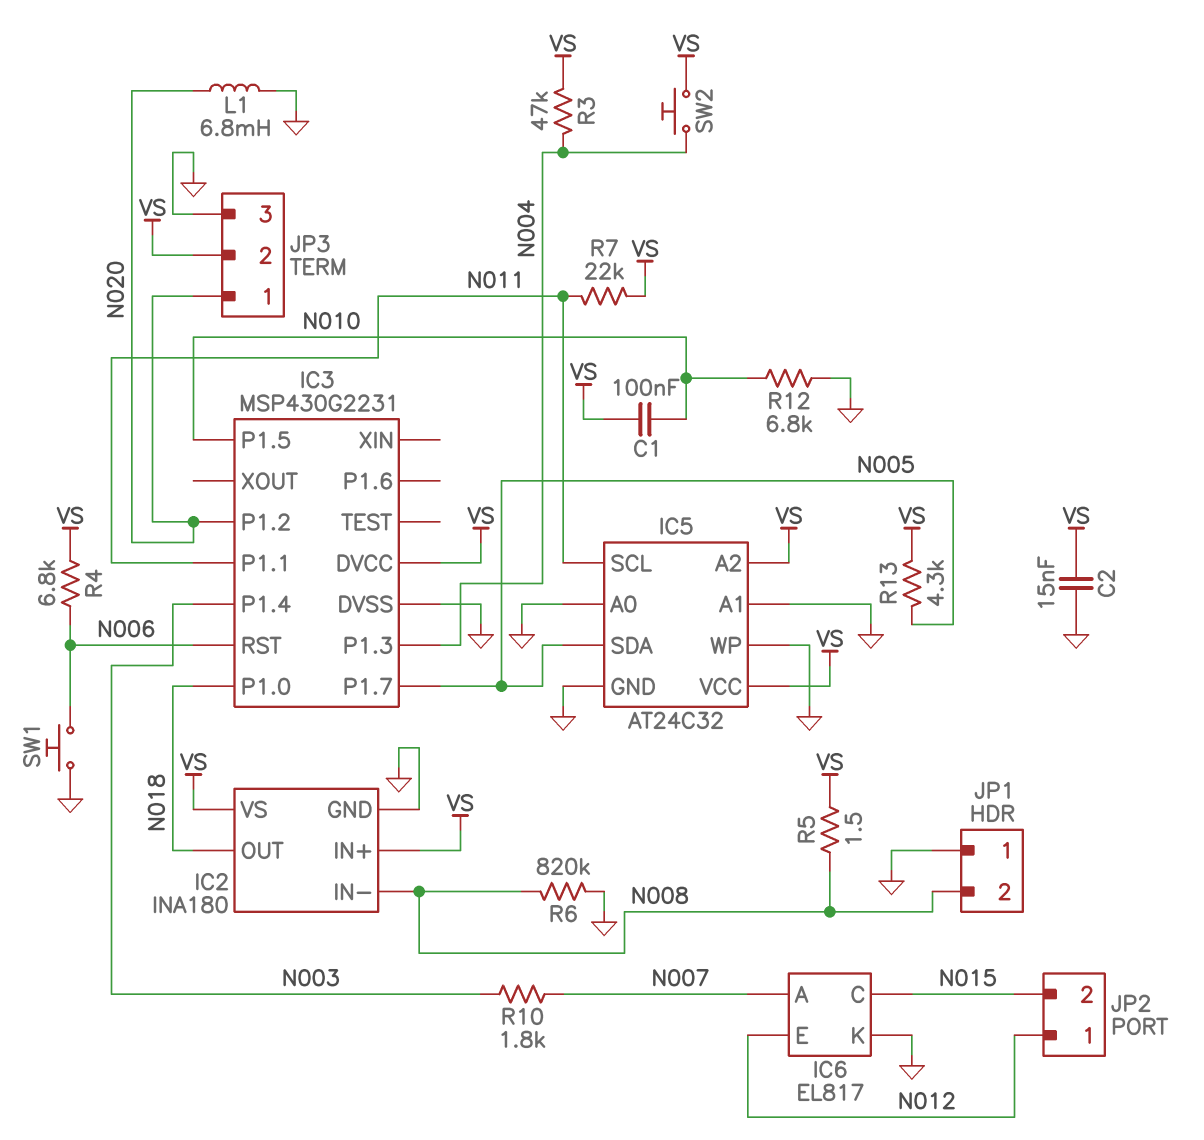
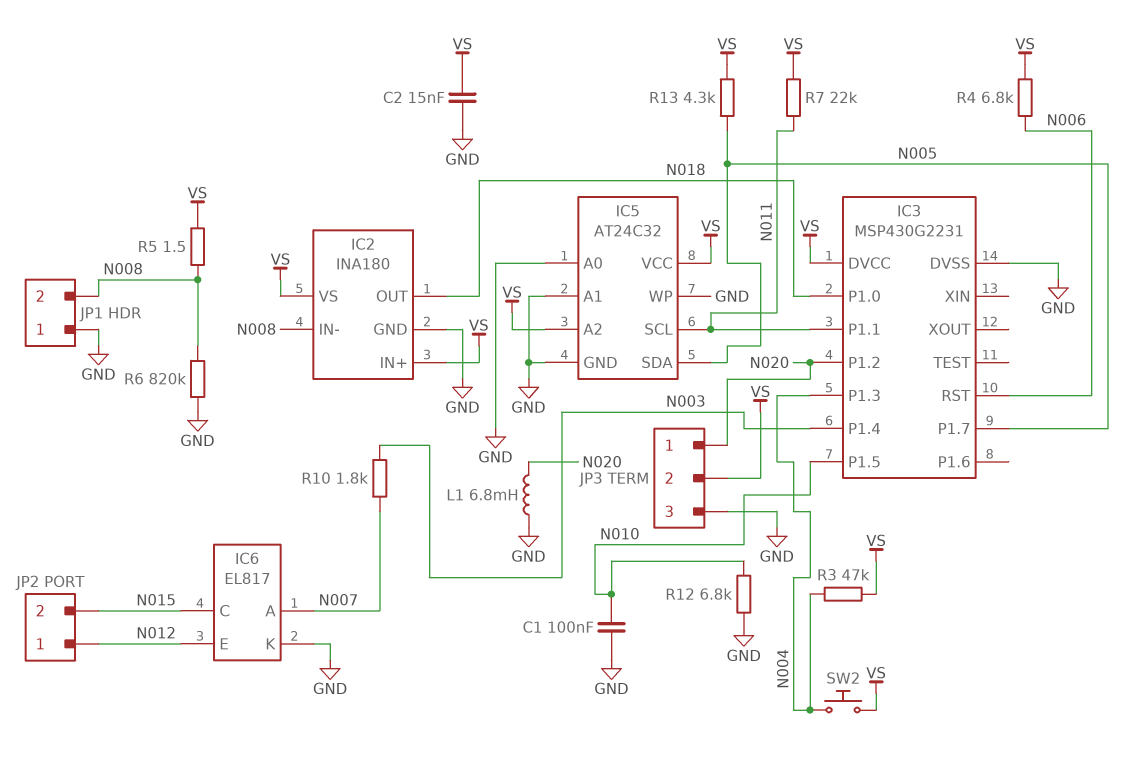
C1: 100nF (N010, VS) -> 100nF (GND, N010)
SW1: button (GND, N006) -> none

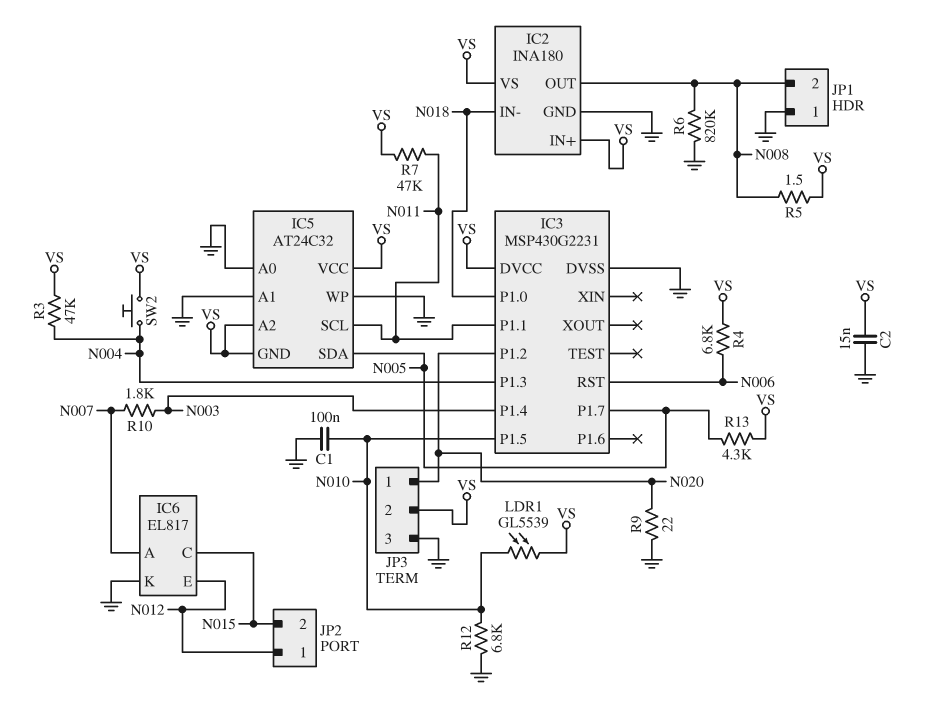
IC2 pin IN-: N008 -> N018
IC2 pin OUT: N018 -> N008
IC5 pin GND: GND -> VS
L1: 6.8mH (GND, N020) -> none
LDR1: none -> GL5539 (N010, VS)
R7: 22k (N011, VS) -> 47k (N011, VS)
R9: none -> 22 (GND, N020)

